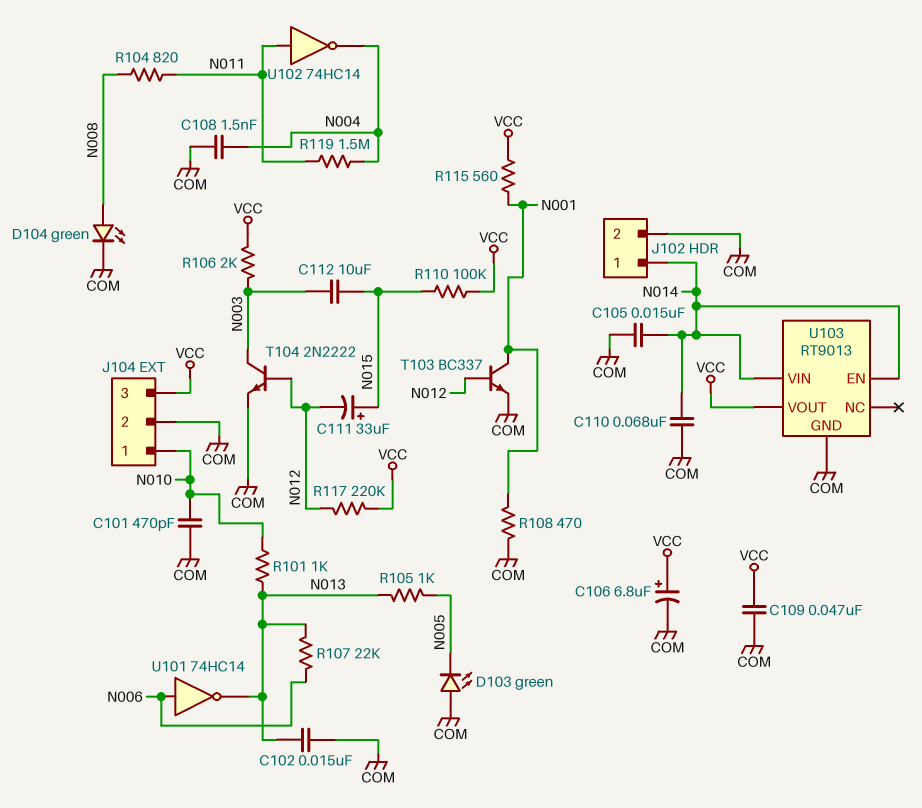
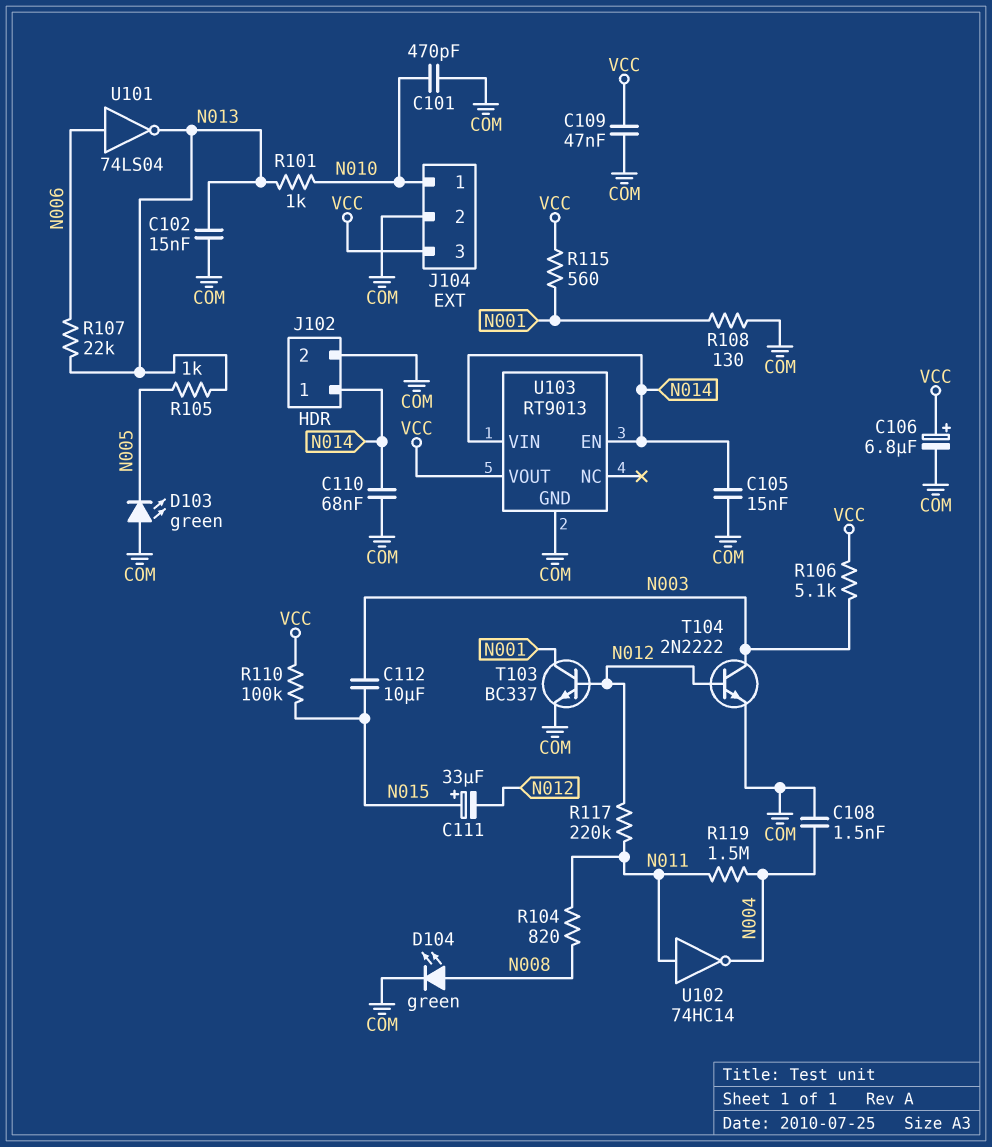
R106: 2k (N003, VCC) -> 5.1k (N003, VCC)
R108: 470 (COM, N001) -> 130 (COM, N001)
R117: 220k (N012, VCC) -> 220k (N011, N012)
U101: NOT 74HC14 (in N006, out N013) -> NOT 74LS04 (in N006, out N013)

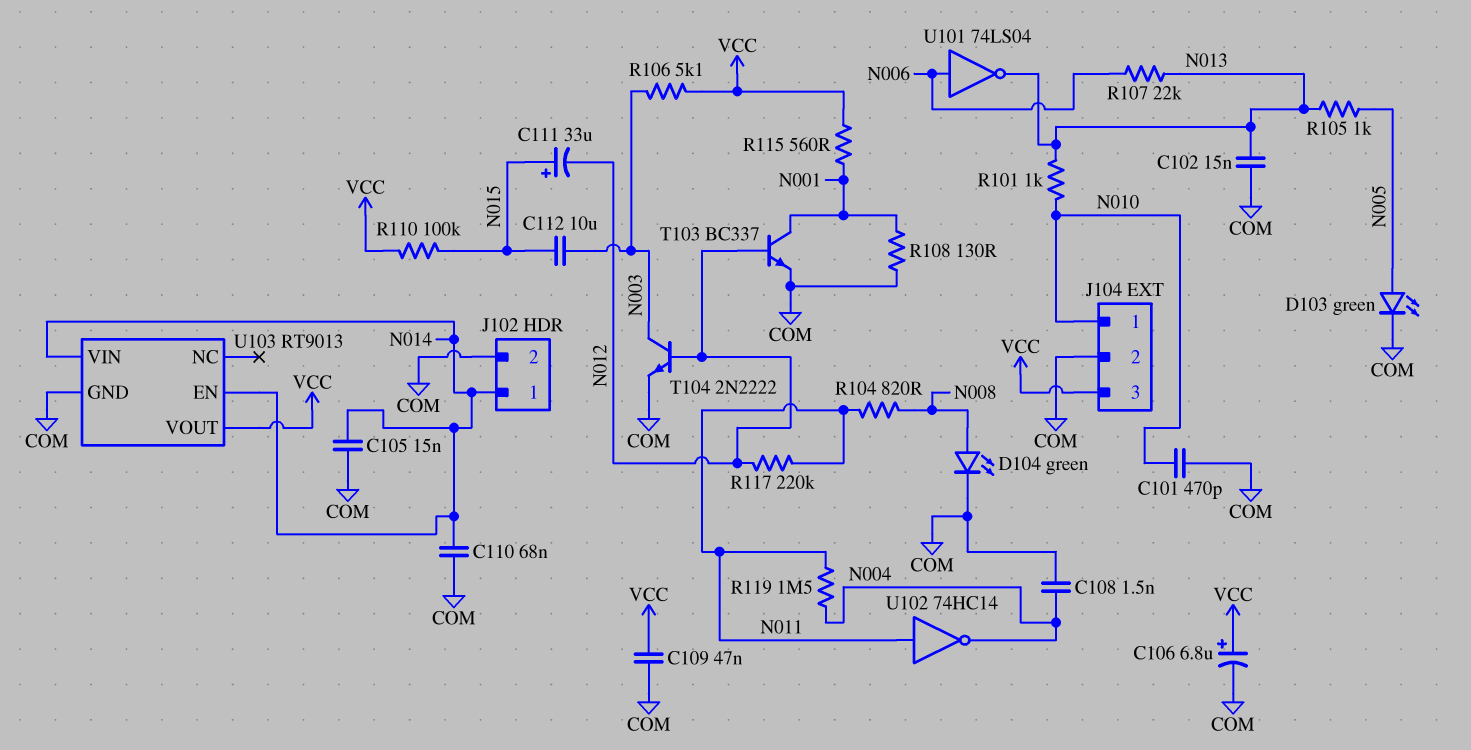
D103: LED green (A COM, K N005) -> LED green (A N005, K COM)

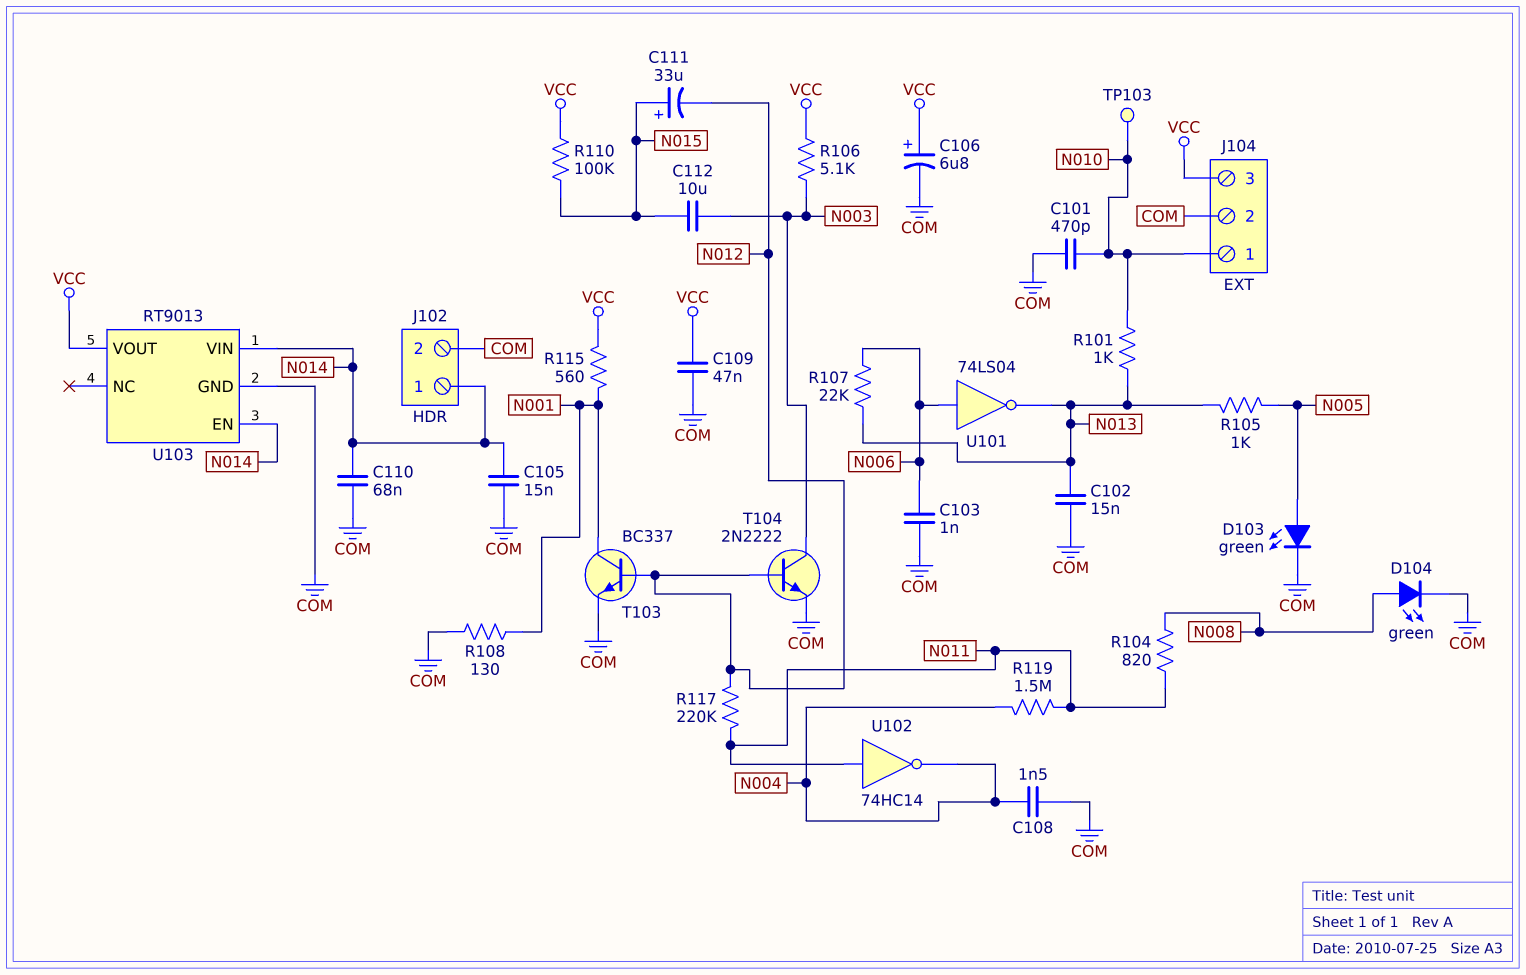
C103: none -> 1nF (COM, N006)
TP103: none -> test point (N010)

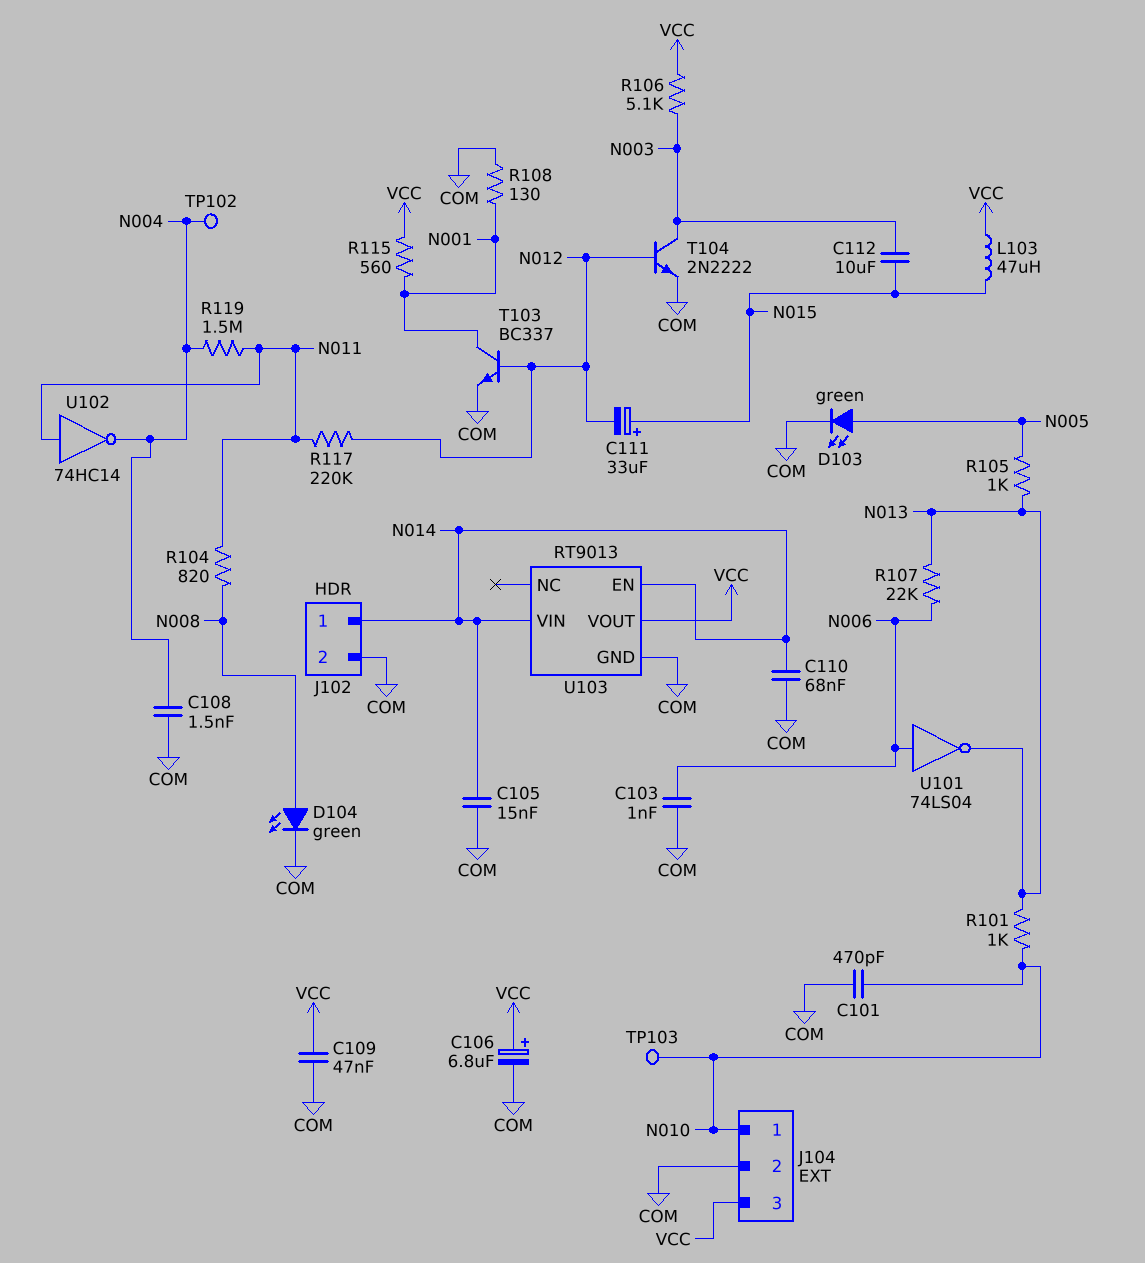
C102: 15nF (COM, N013) -> none
L103: none -> 47uH (N015, VCC)
R110: 100k (N015, VCC) -> none
TP102: none -> test point (N004)

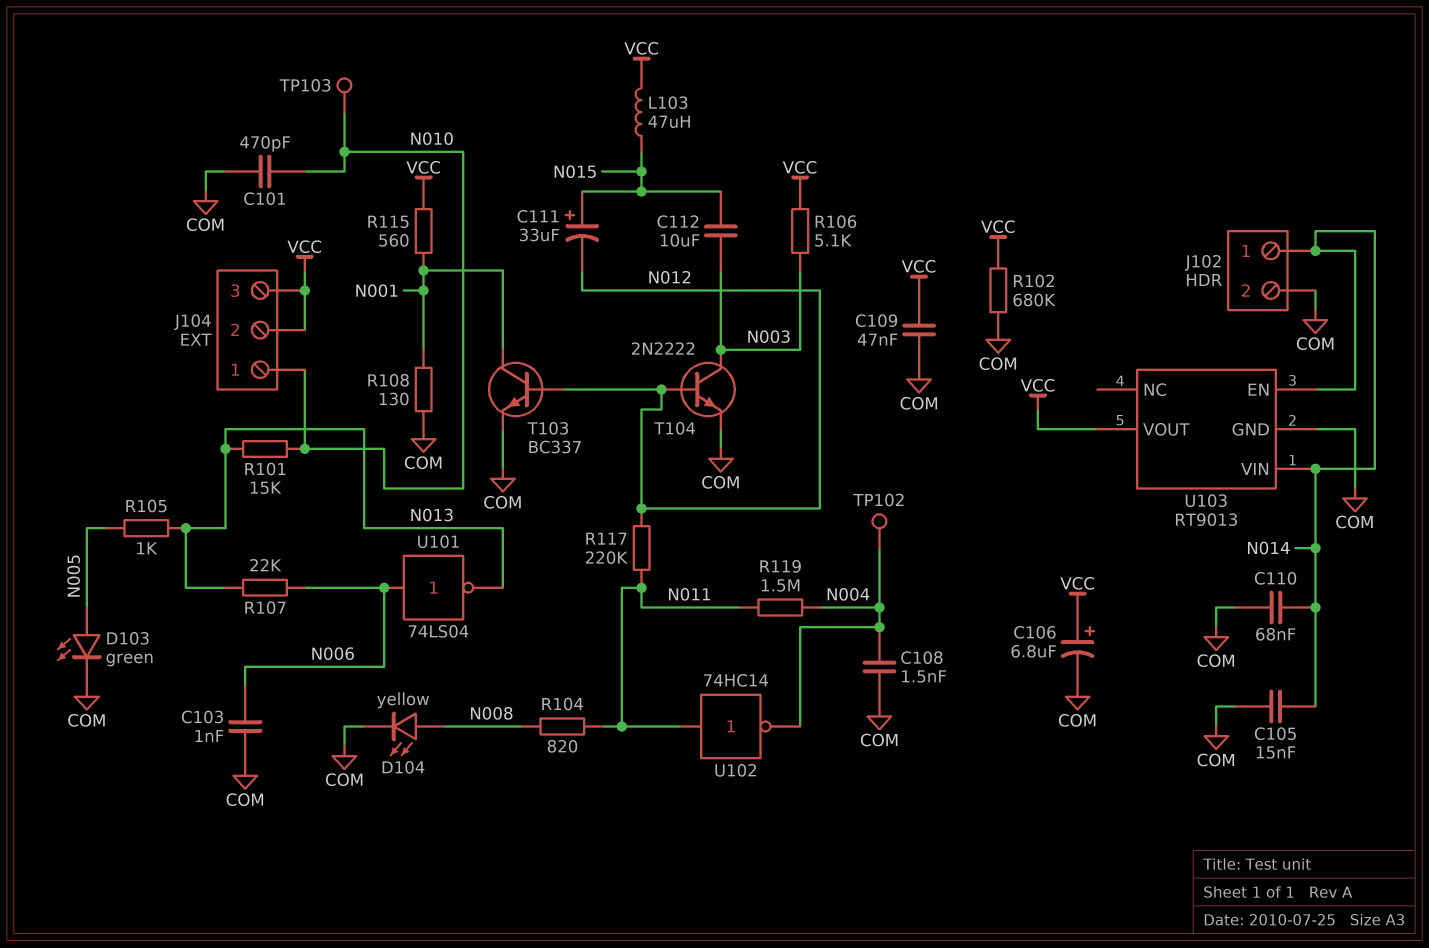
D104: LED green (A N008, K COM) -> LED yellow (A N008, K COM)
J104 pin 2: COM -> VCC
R101: 1k (N010, N013) -> 15k (N010, N013)
R102: none -> 680k (COM, VCC)

